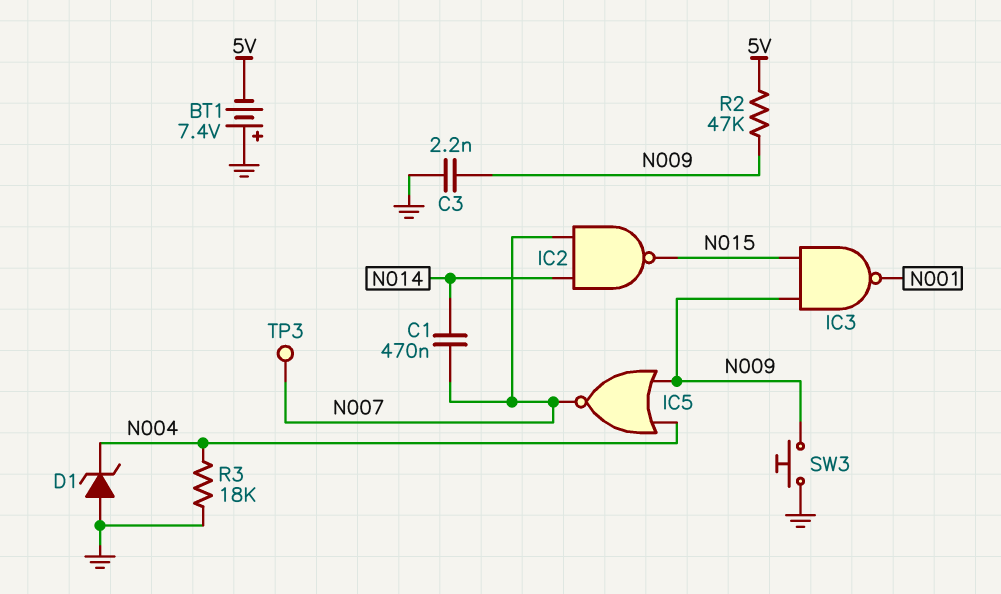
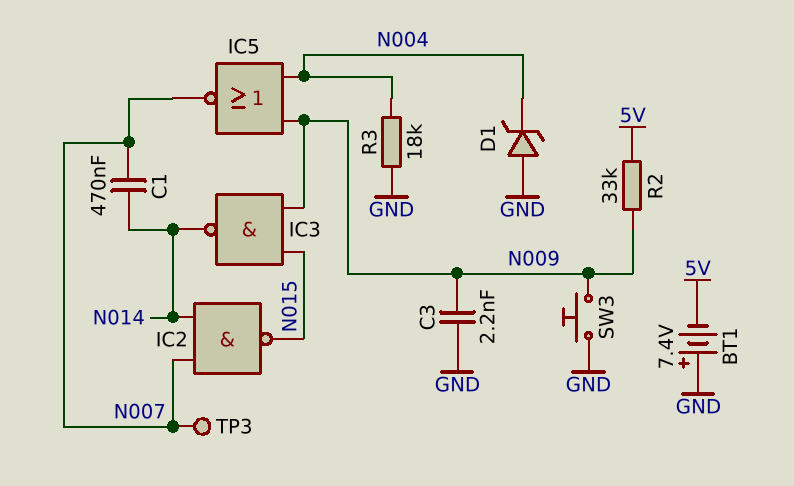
IC3: NAND (in N009, in N015, out N001) -> NAND (in N009, in N015, out N014)
R2: 47k (5V, N009) -> 33k (5V, N009)

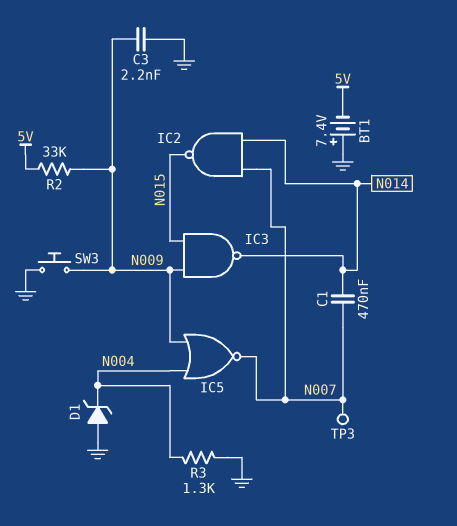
R3: 18k (GND, N004) -> 1.3k (GND, N004)

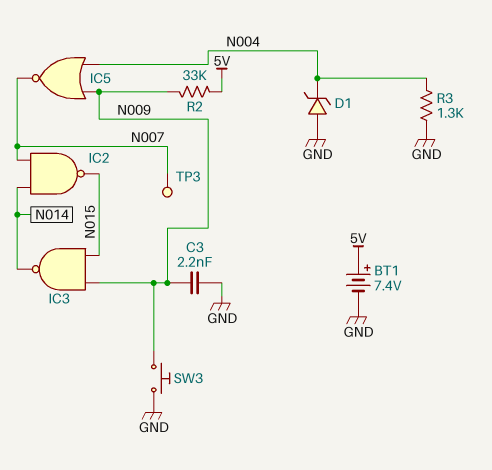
BT1: 7.4V (plus GND, minus 5V) -> 7.4V (plus 5V, minus GND)
C1: 470nF (N007, N014) -> none

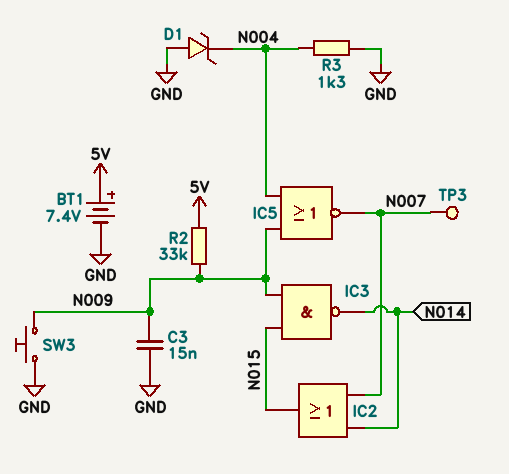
C3: 2.2nF (GND, N009) -> 15nF (GND, N009)
IC2: NAND (in N007, in N014, out N015) -> OR (in N007, in N014, out N015)

